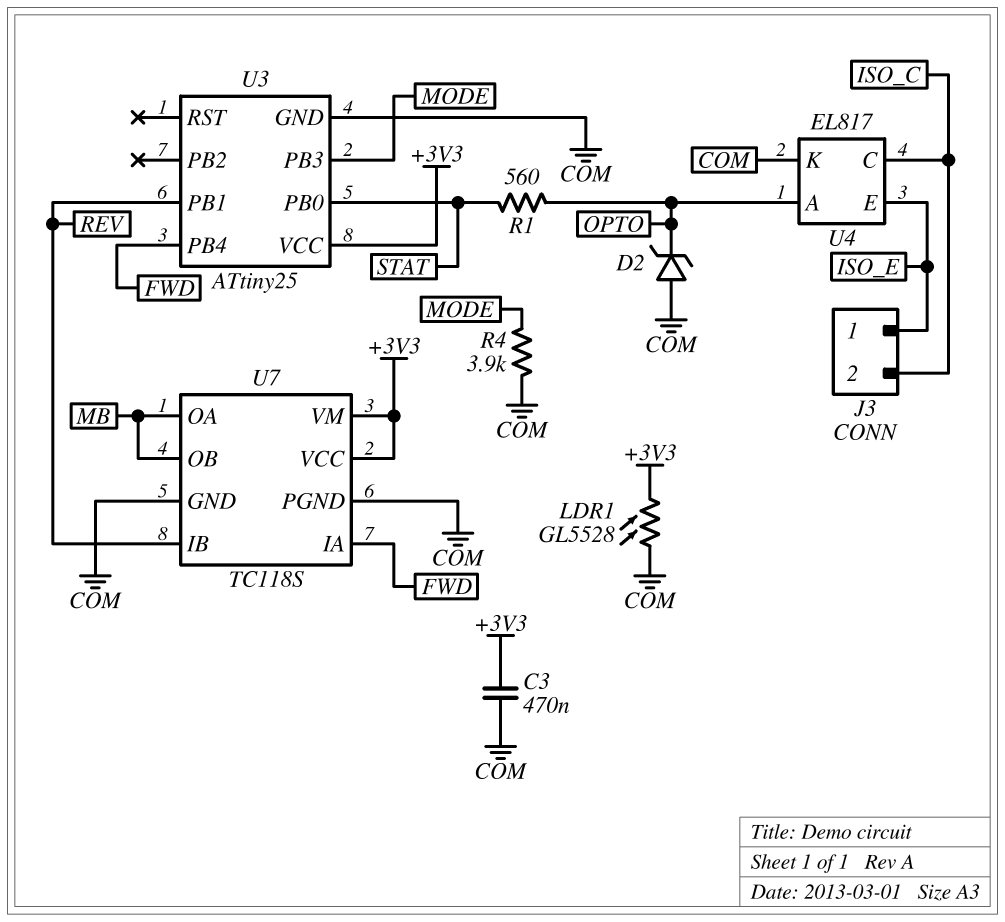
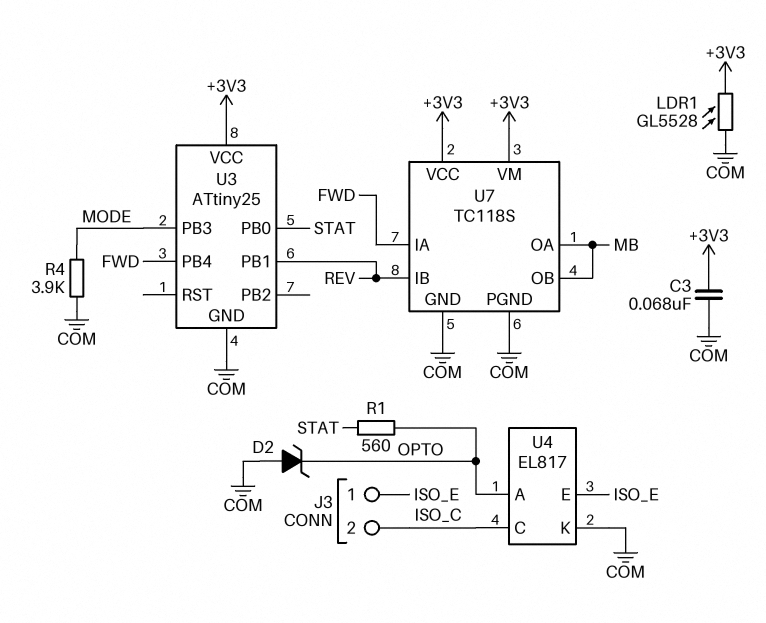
C3: 470nF (+3V3, COM) -> 68nF (+3V3, COM)

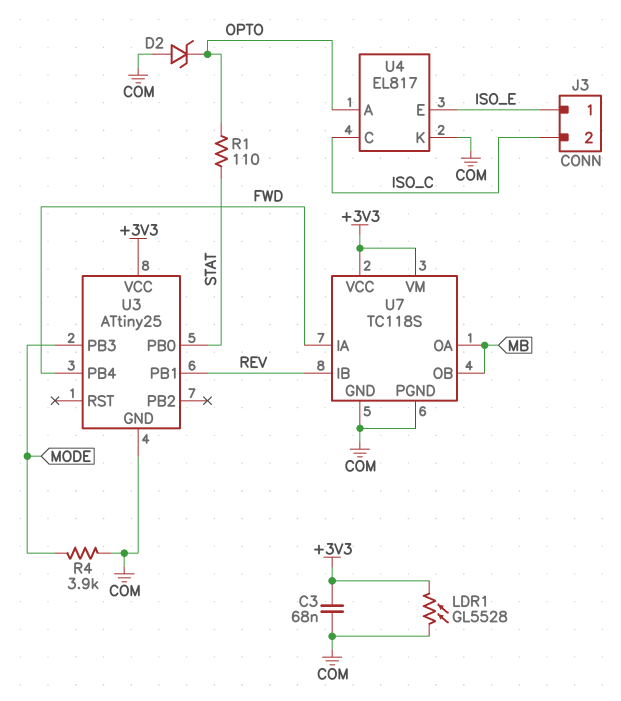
R1: 560 (OPTO, STAT) -> 110 (OPTO, STAT)

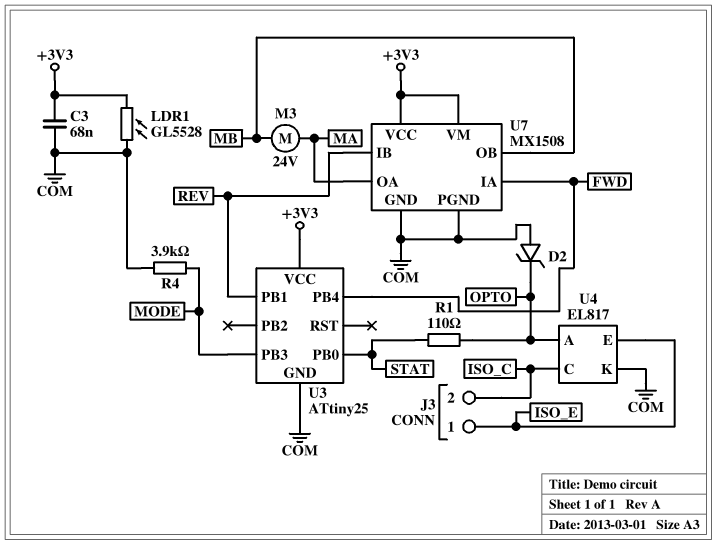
M3: none -> motor 24V (MA, MB)
U7: TC118S -> MX1508
U7 pin OA: MB -> MA

